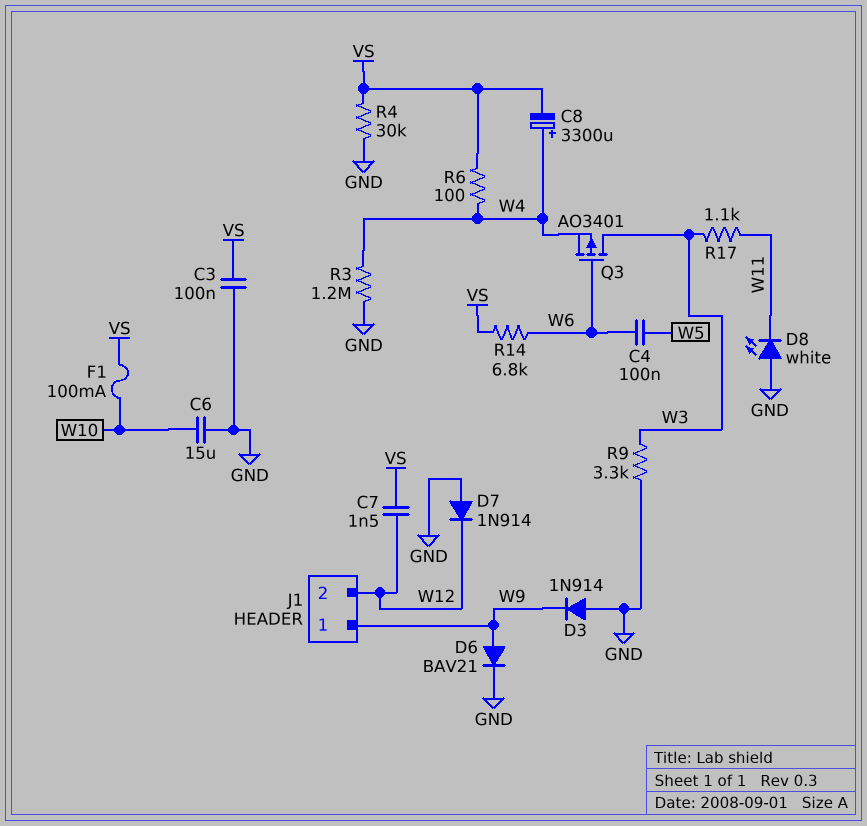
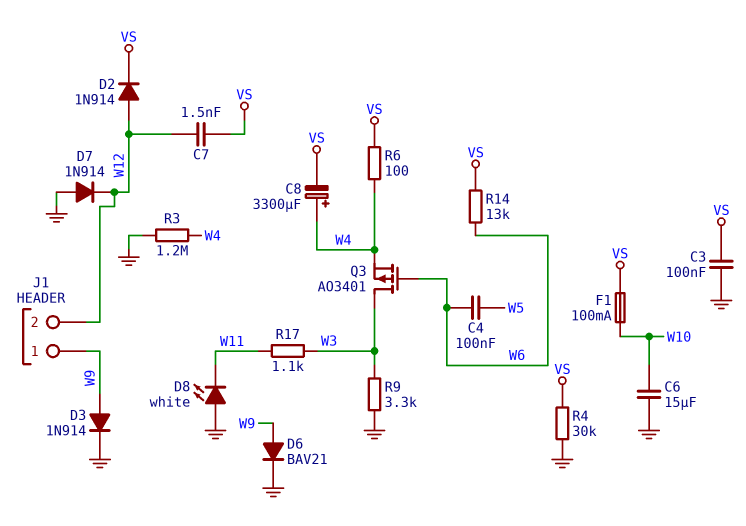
D2: none -> diode 1N914 (A W12, K VS)
D3: diode 1N914 (A GND, K W9) -> diode 1N914 (A W9, K GND)
R14: 6.8k (VS, W6) -> 13k (VS, W6)

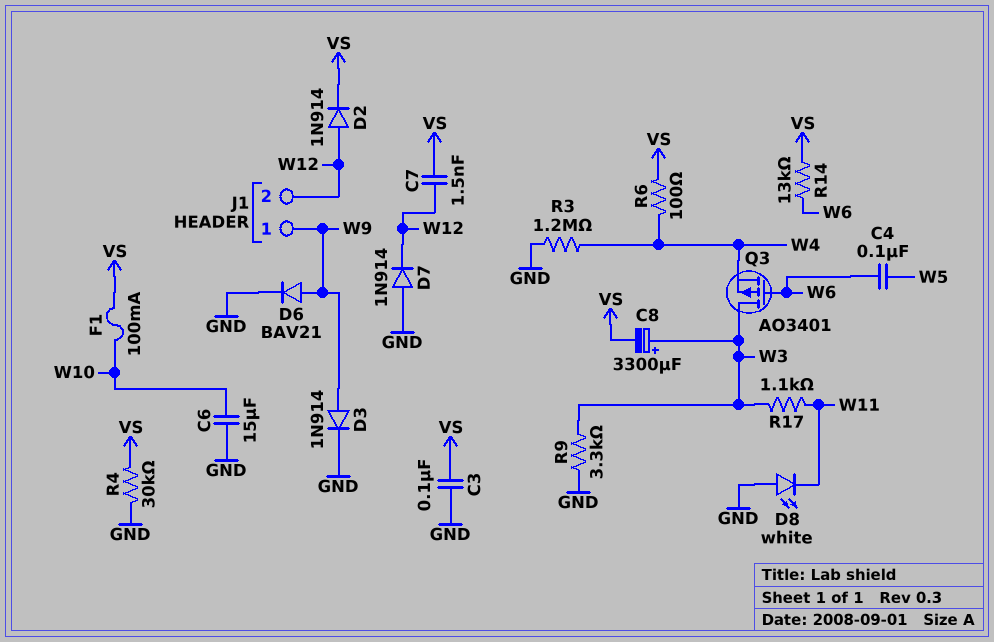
C8: 3300uF (plus W4, minus VS) -> 3300uF (plus W3, minus VS)

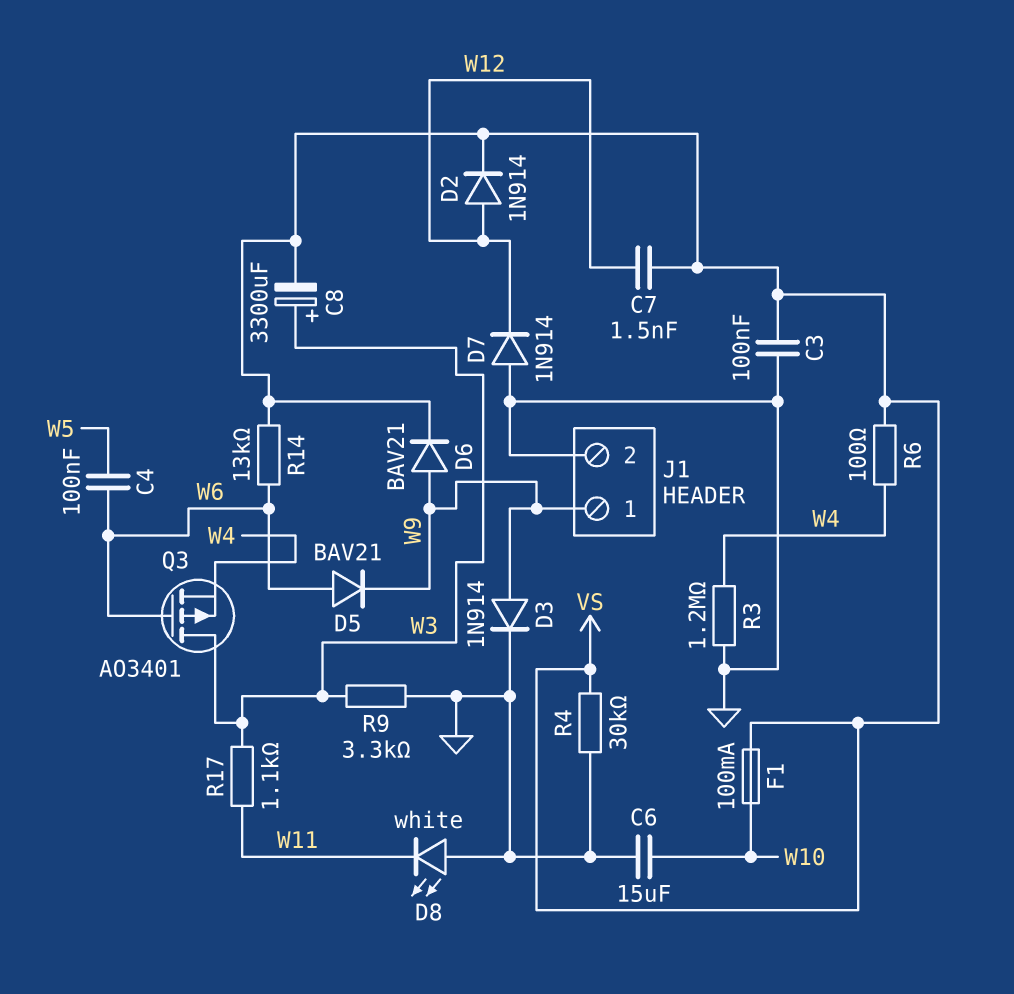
D5: none -> diode BAV21 (A W6, K W9)
D6: diode BAV21 (A W9, K GND) -> diode BAV21 (A W9, K VS)
J1 pin 2: W12 -> GND

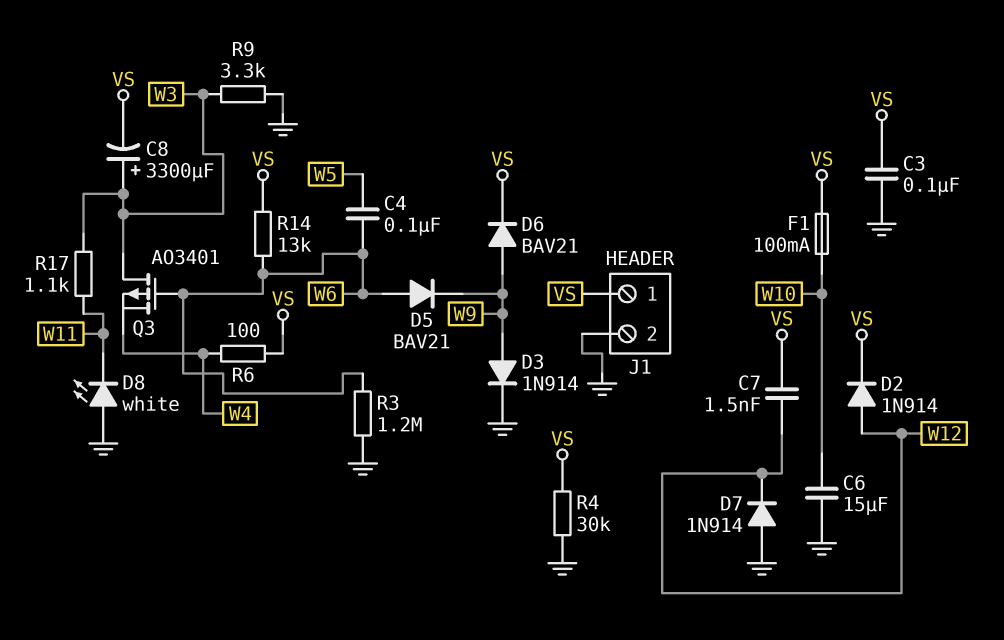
J1 pin 1: W9 -> VS
R3: 1.2M (GND, W4) -> 1.2M (GND, W6)

